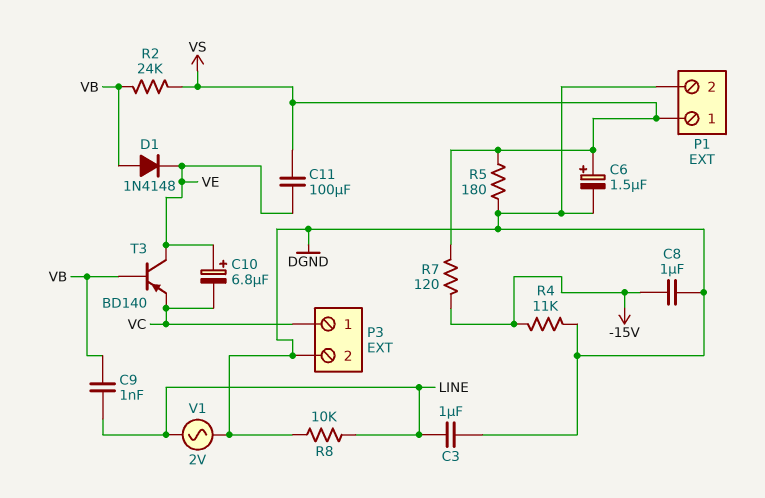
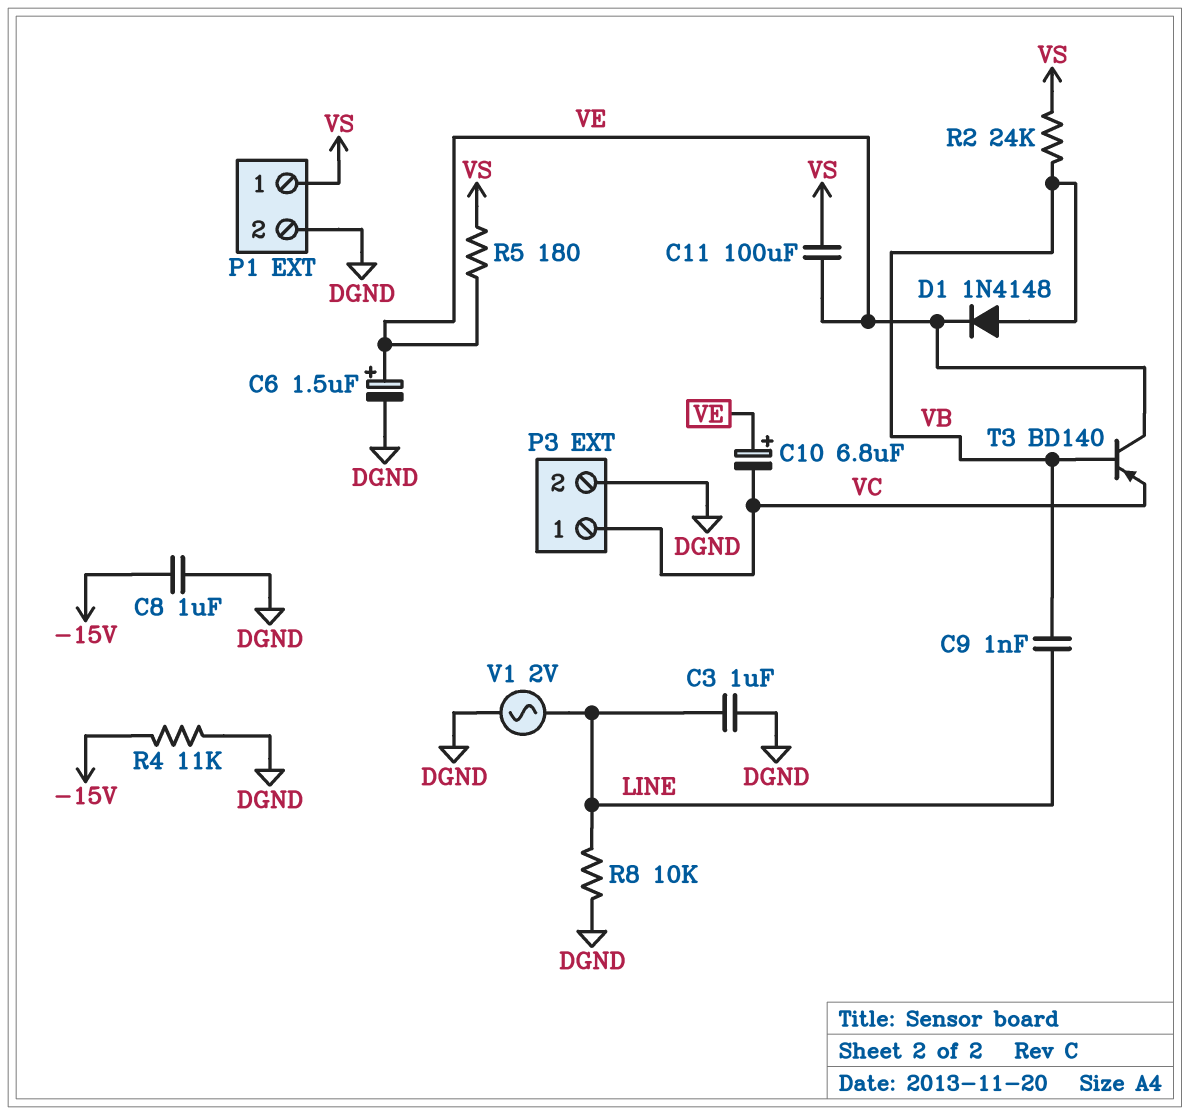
C6: 1.5uF (plus VS, minus DGND) -> 1.5uF (plus VE, minus DGND)
R5: 180 (DGND, VS) -> 180 (VE, VS)
R7: 120 (-15V, VS) -> none

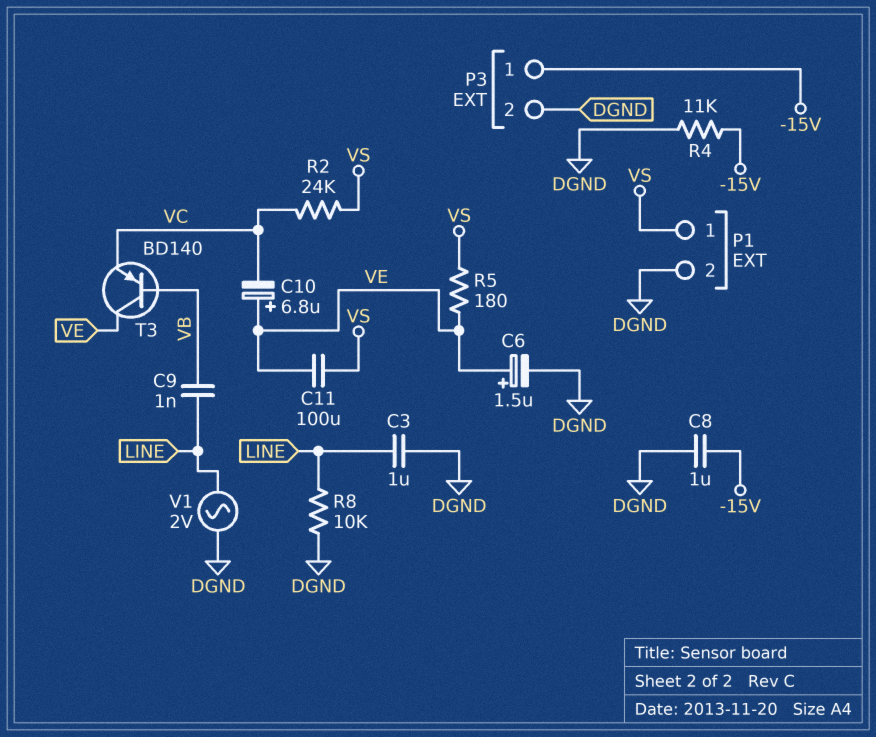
D1: diode 1N4148 (A VB, K VE) -> none
P3 pin 1: VC -> -15V
R2: 24k (VB, VS) -> 24k (VC, VS)

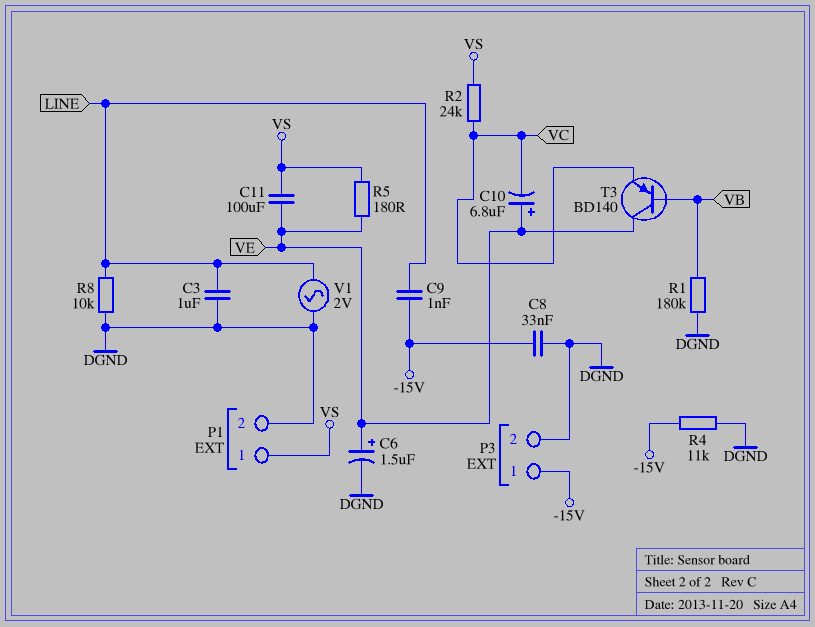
C8: 1uF (-15V, DGND) -> 33nF (-15V, DGND)
C9: 1nF (LINE, VB) -> 1nF (-15V, LINE)
R1: none -> 180k (DGND, VB)

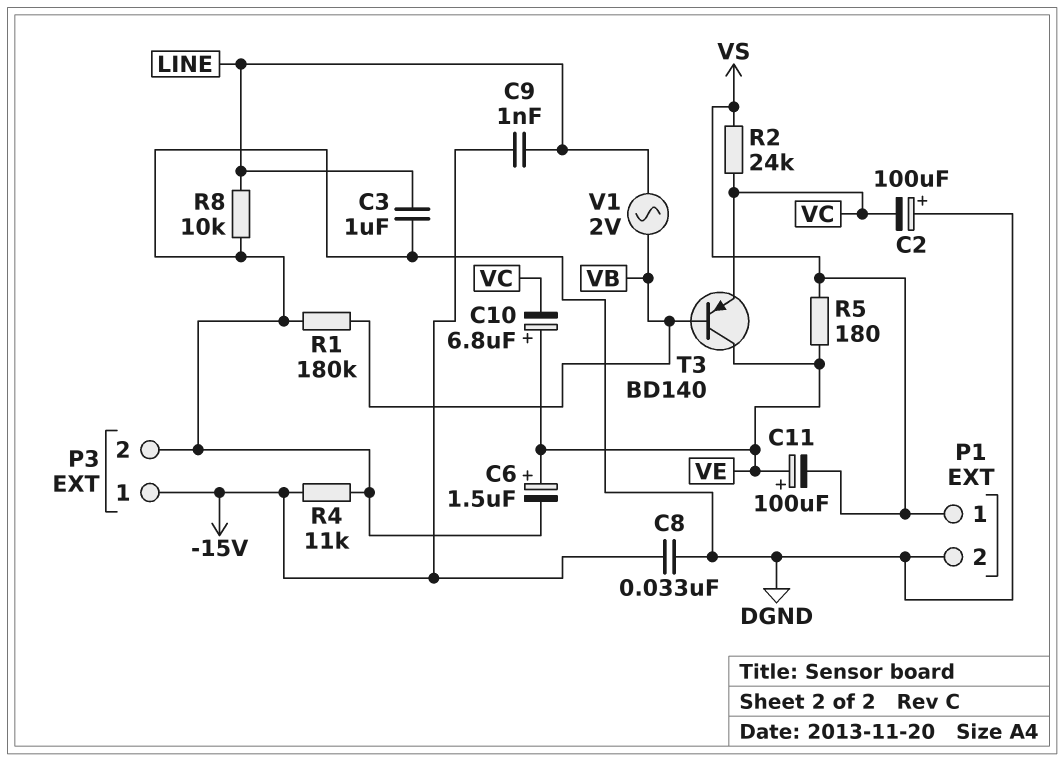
C2: none -> 100uF (plus DGND, minus VC)
C11: 100uF (VE, VS) -> 100uF (plus VE, minus VS)
V1: AC 2V (DGND, LINE) -> AC 2V (LINE, VB)

